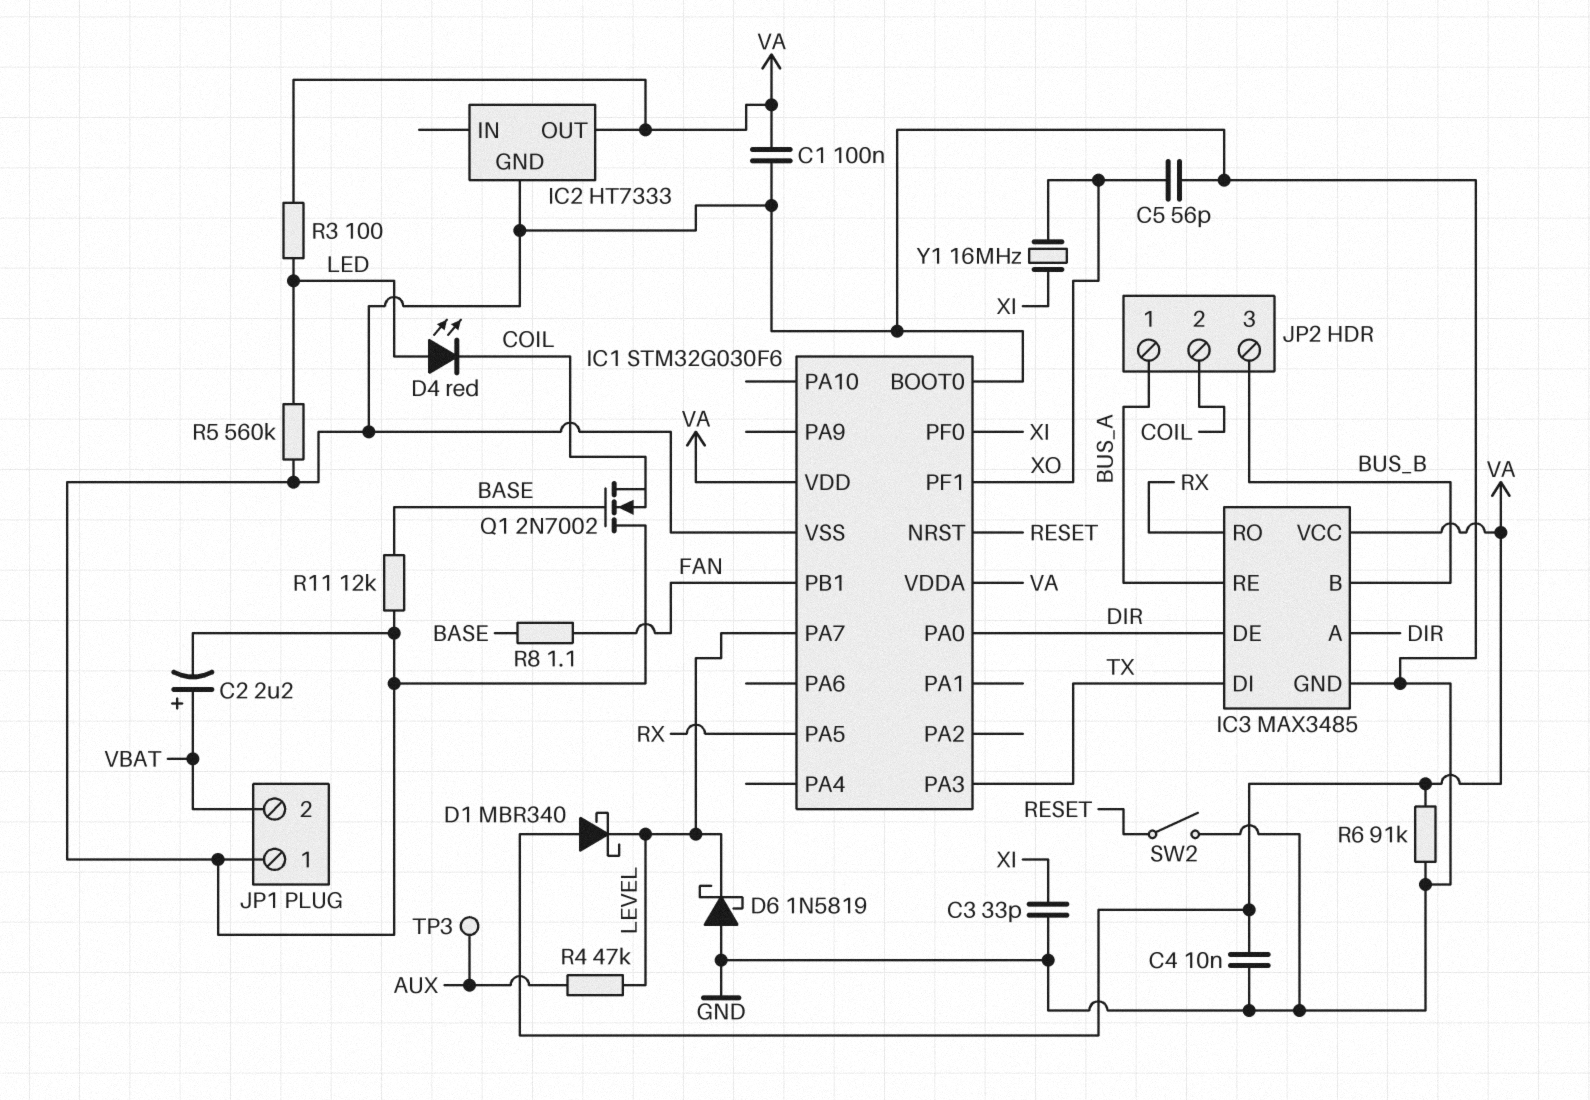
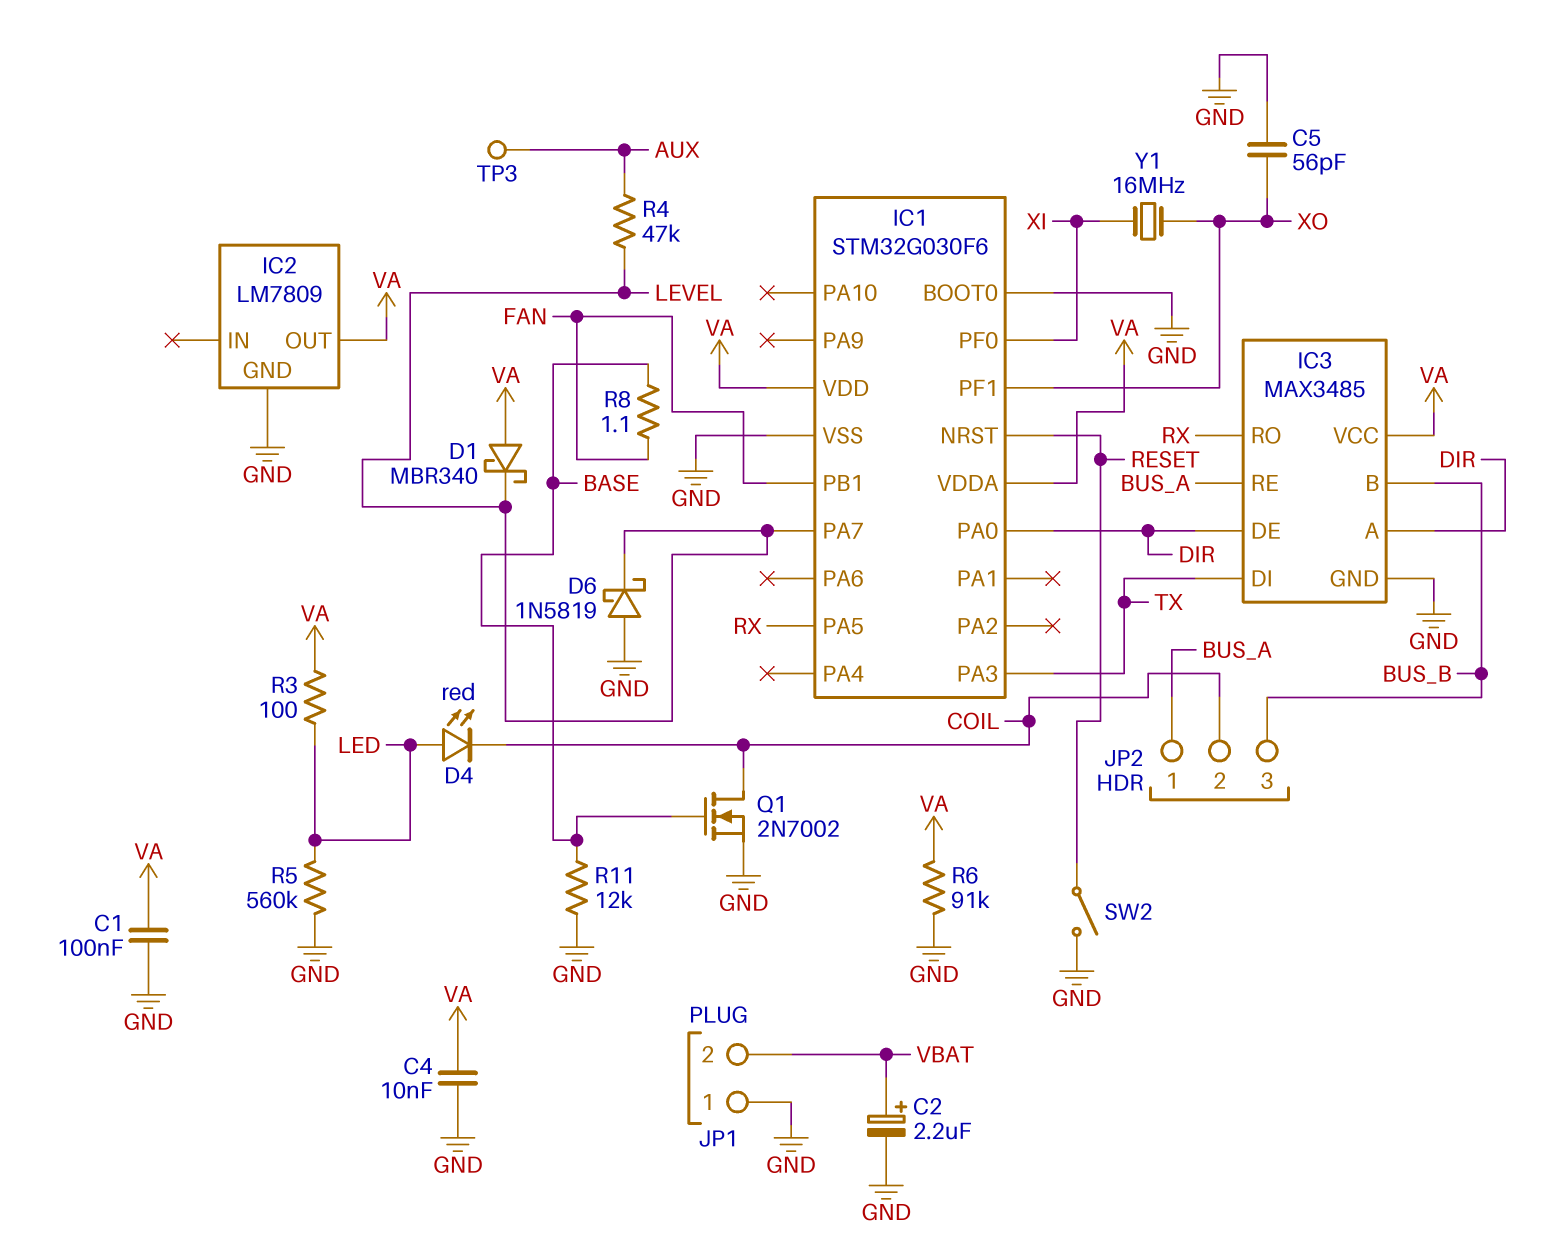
C3: 33pF (GND, XI) -> none
IC2: HT7333 -> LM7809
Q1: NMOS 2N7002 (G BASE, D GND, S COIL) -> NMOS 2N7002 (G BASE, D COIL, S GND)

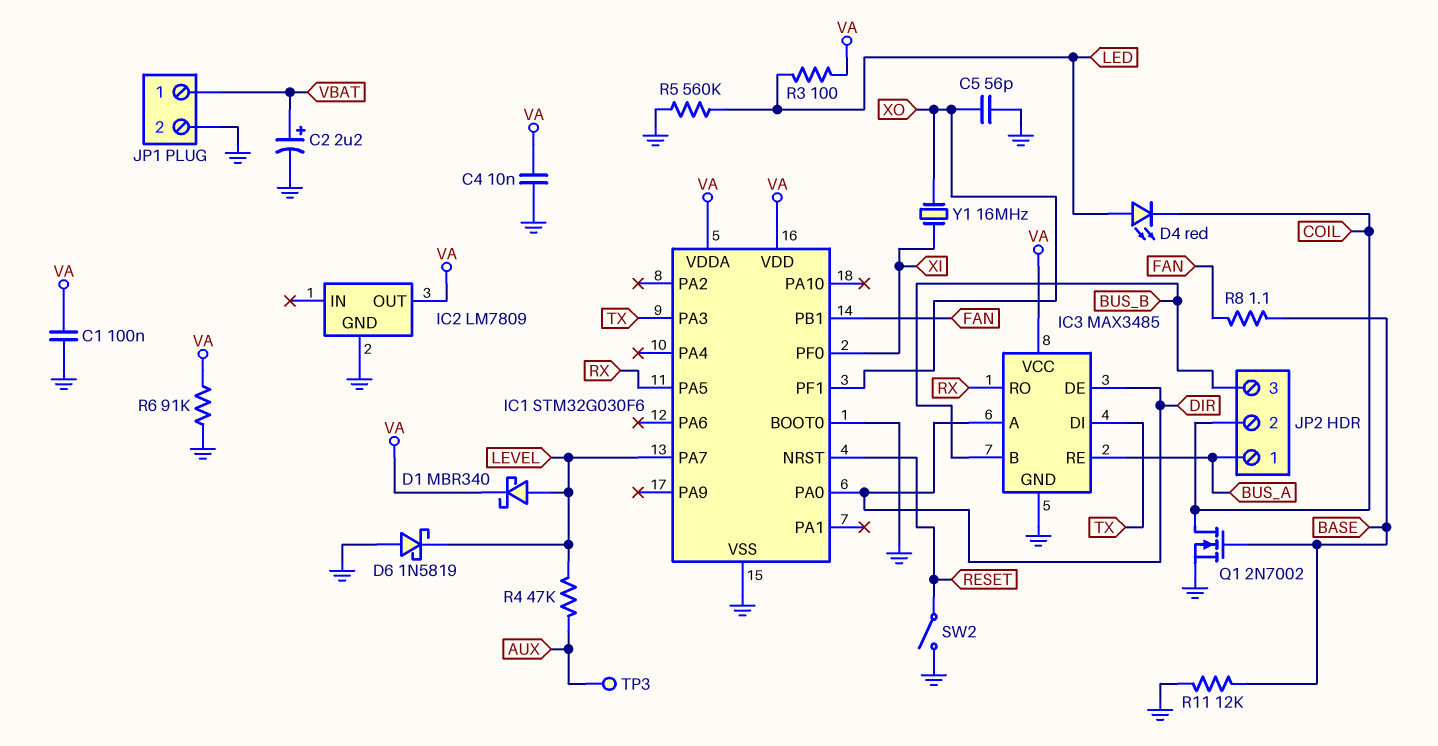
D1: schottky MBR340 (A VA, K LEVEL) -> schottky MBR340 (A LEVEL, K VA)
JP1 pin 1: GND -> VBAT
JP1 pin 2: VBAT -> GND

